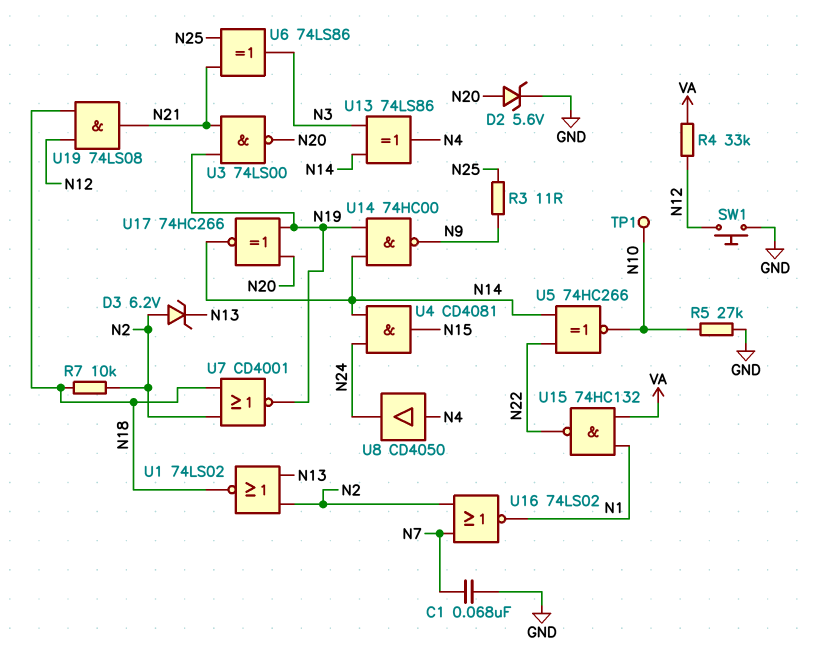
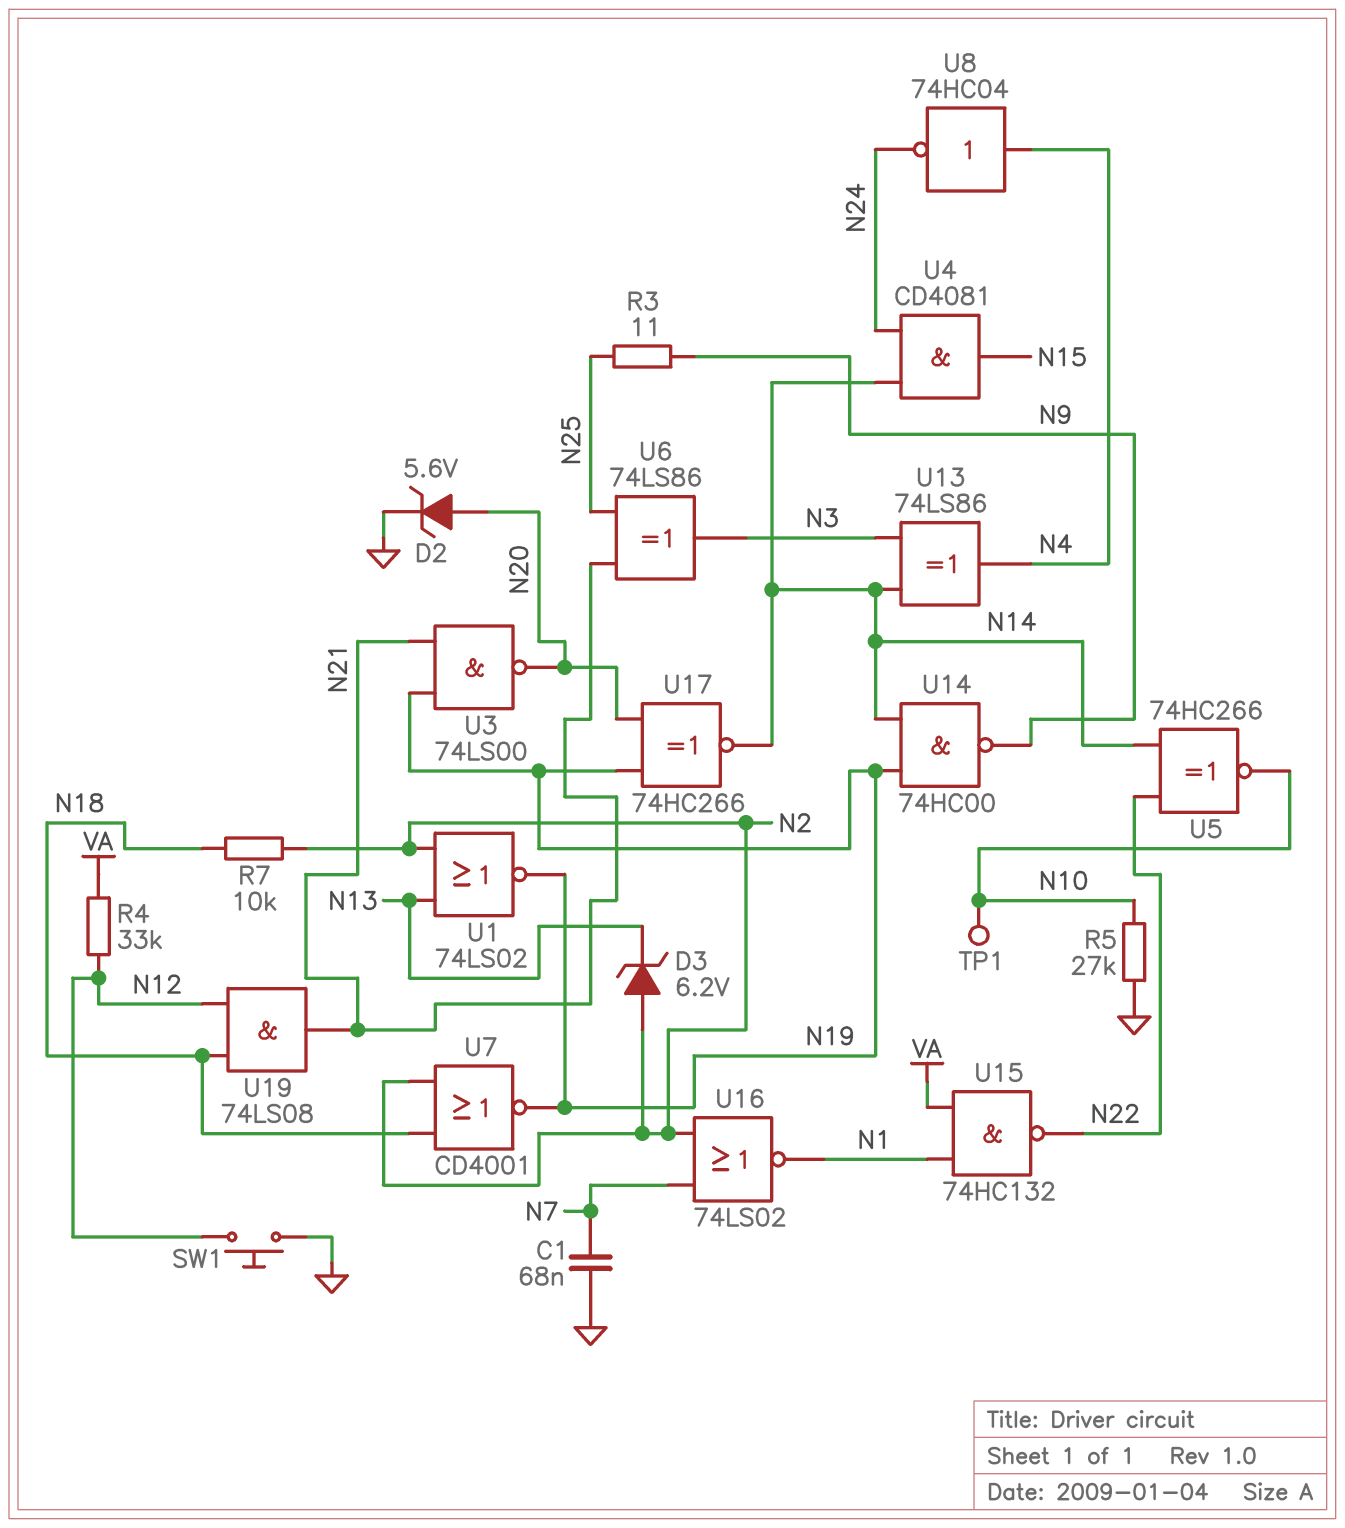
U1: NOR 74LS02 (in N2, in N13, out N18) -> NOR 74LS02 (in N2, in N13, out N19)
U8: buffer CD4050 (in N4, out N24) -> NOT 74HC04 (in N4, out N24)

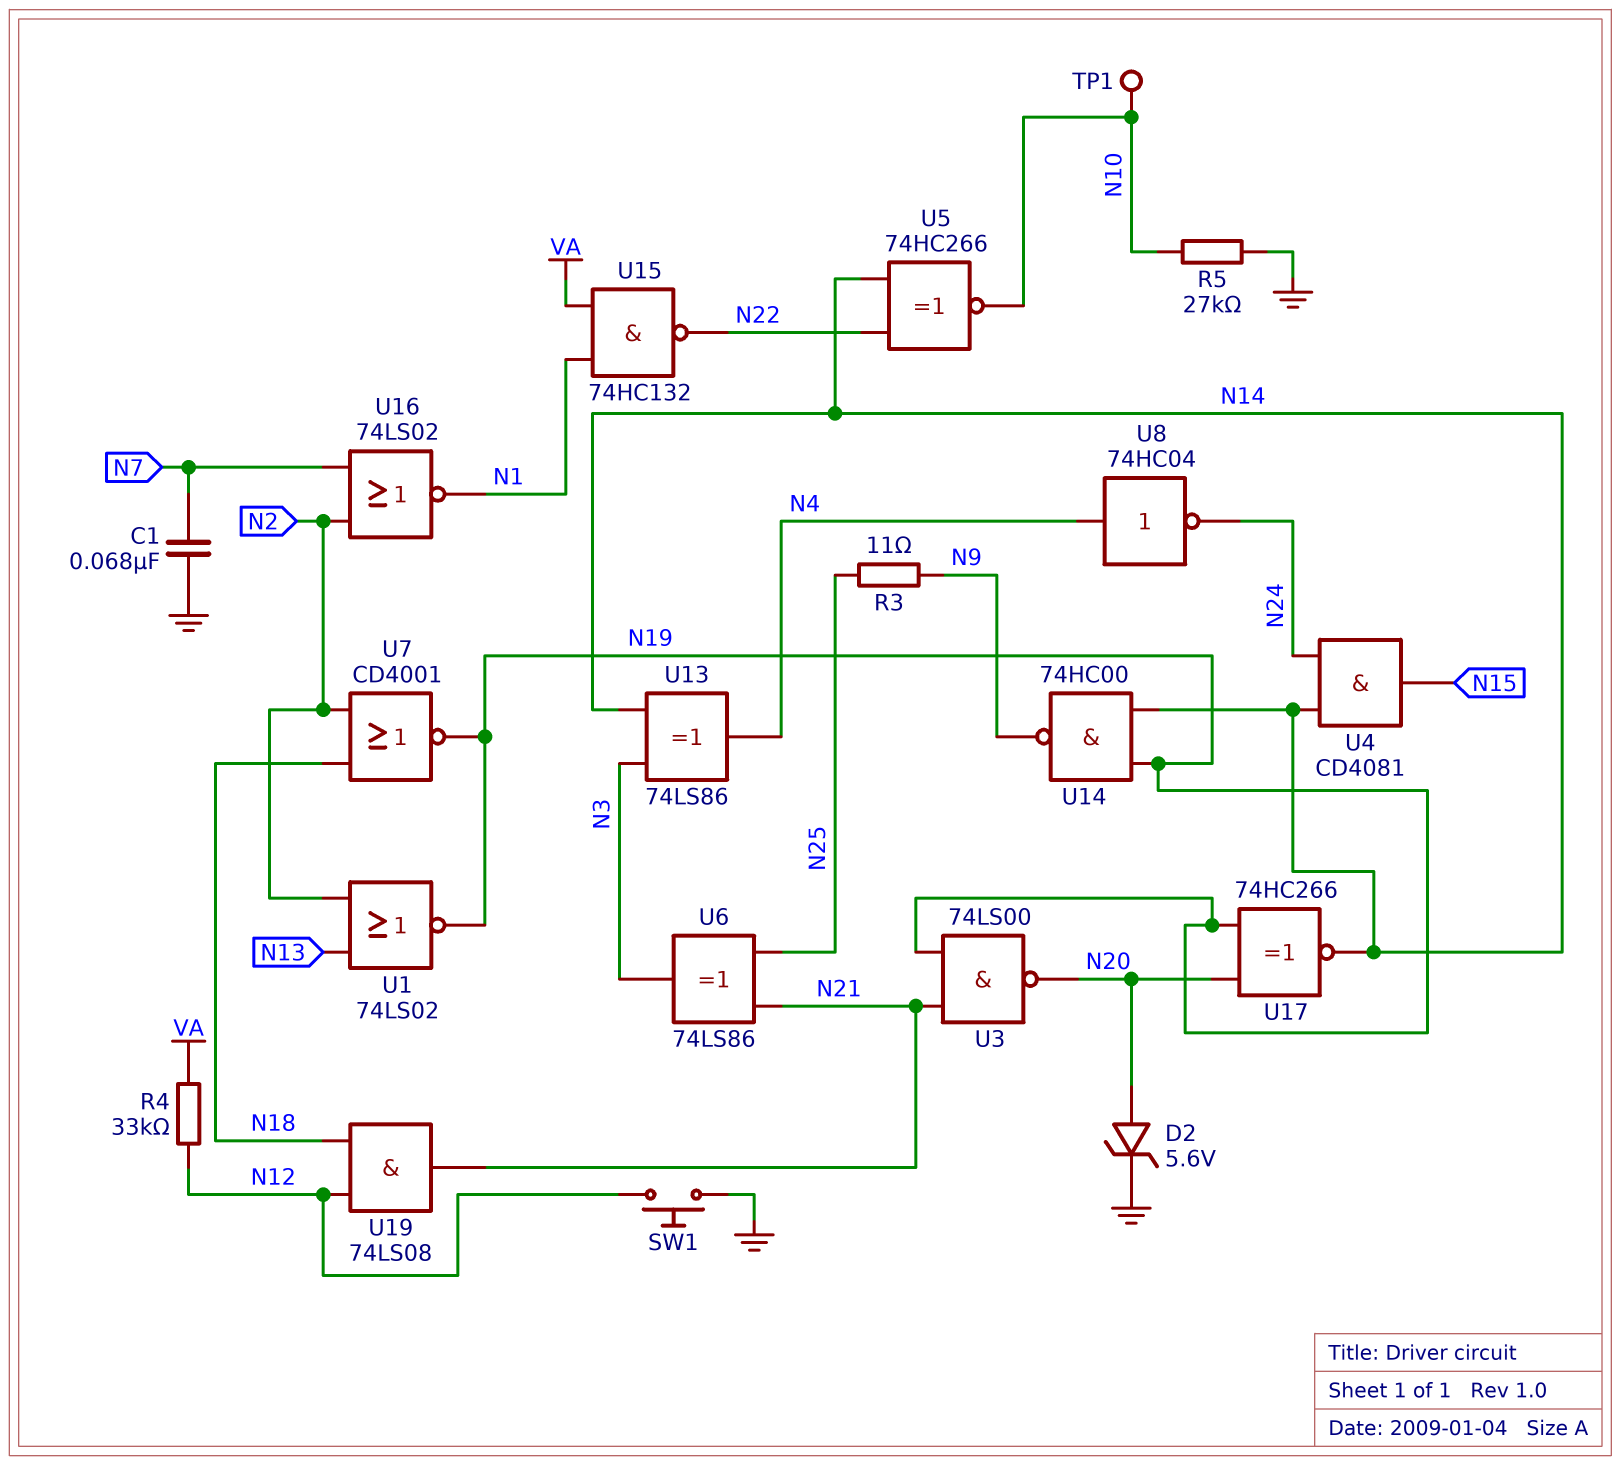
D3: zener 6.2V (A N2, K N13) -> none
R7: 10k (N2, N18) -> none

